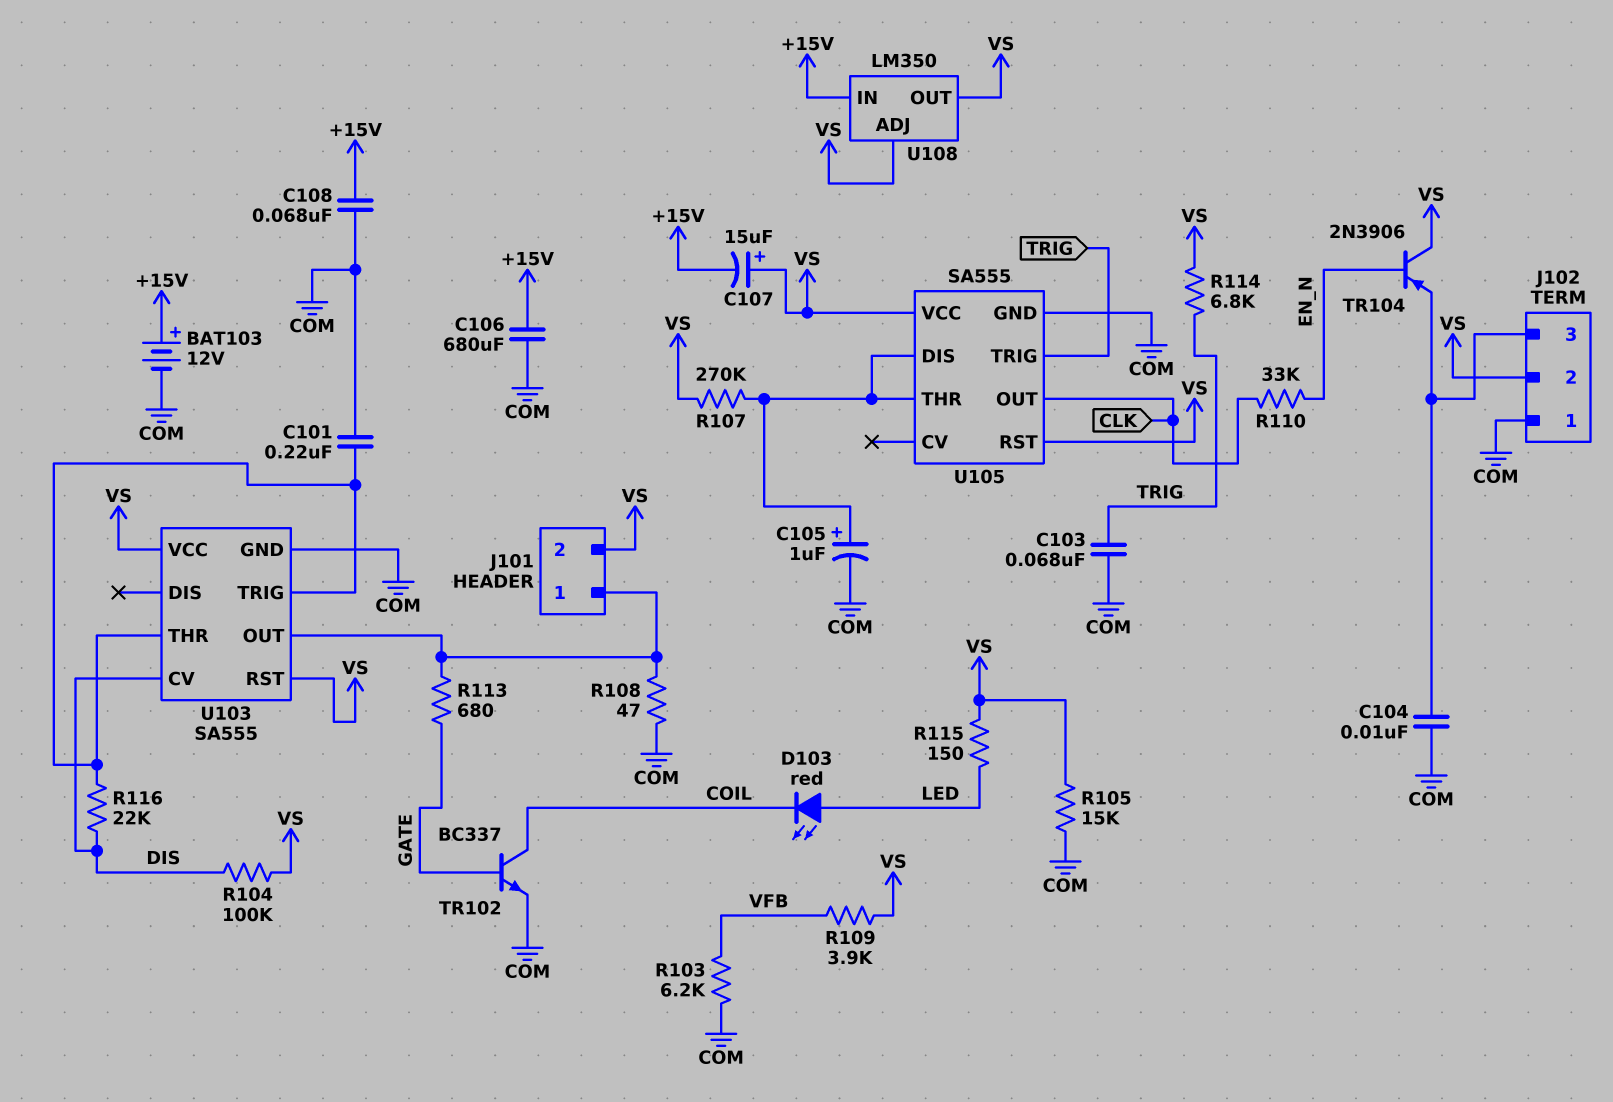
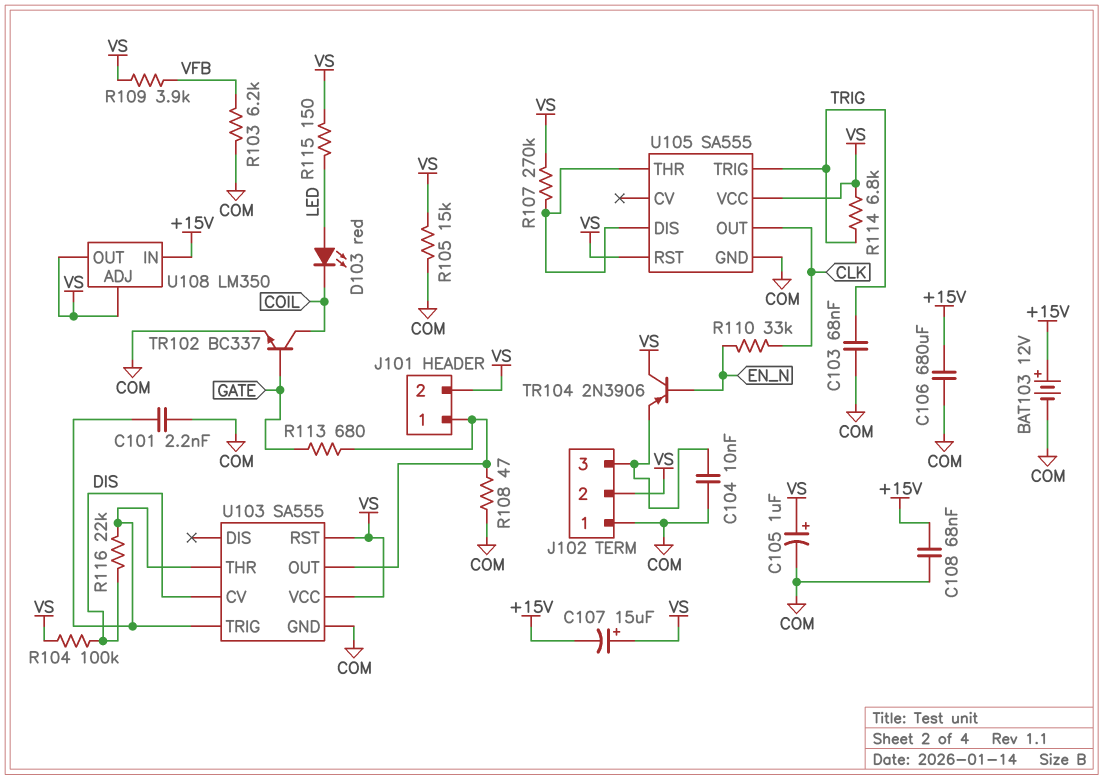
C101: 220nF (COM, U103/THR) -> 2.2nF (COM, U103/THR)
C105: 1uF (plus U105/DIS, minus COM) -> 1uF (plus VS, minus COM)

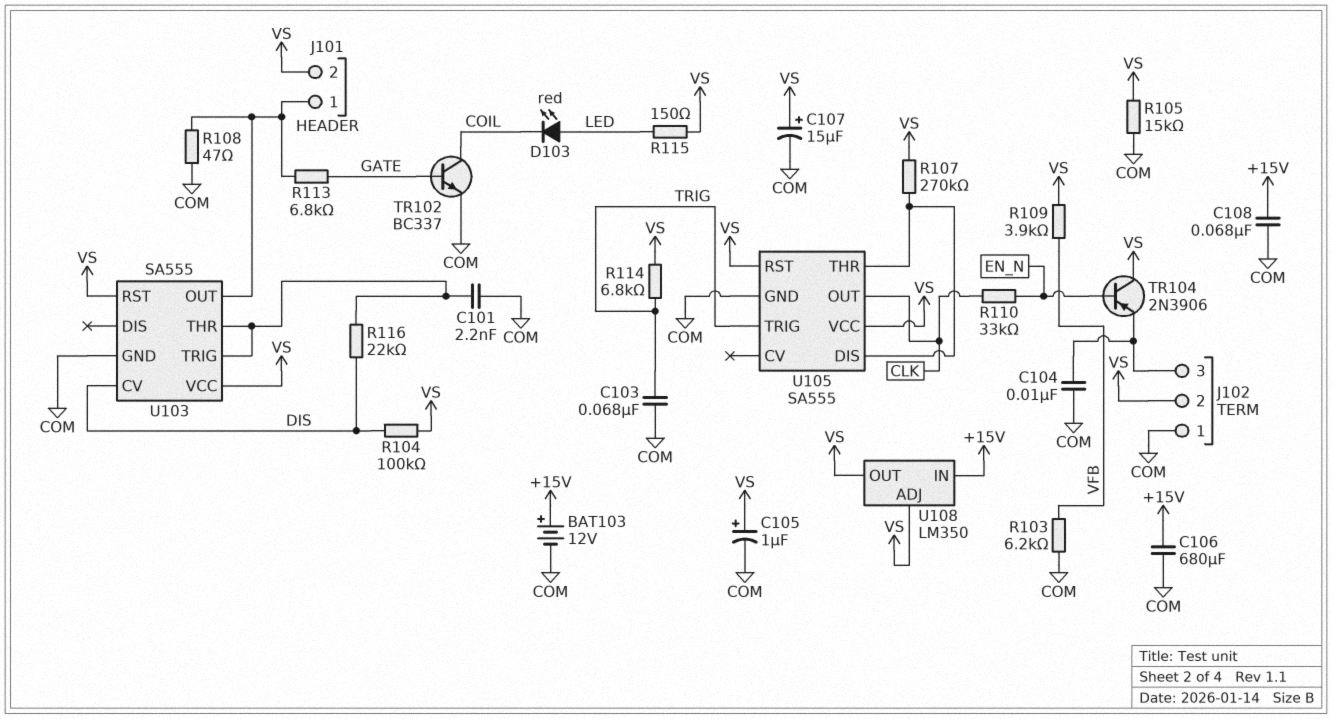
C107: 15uF (plus VS, minus +15V) -> 15uF (plus VS, minus COM)
R113: 680 (GATE, J101/1) -> 6.8k (GATE, J101/1)

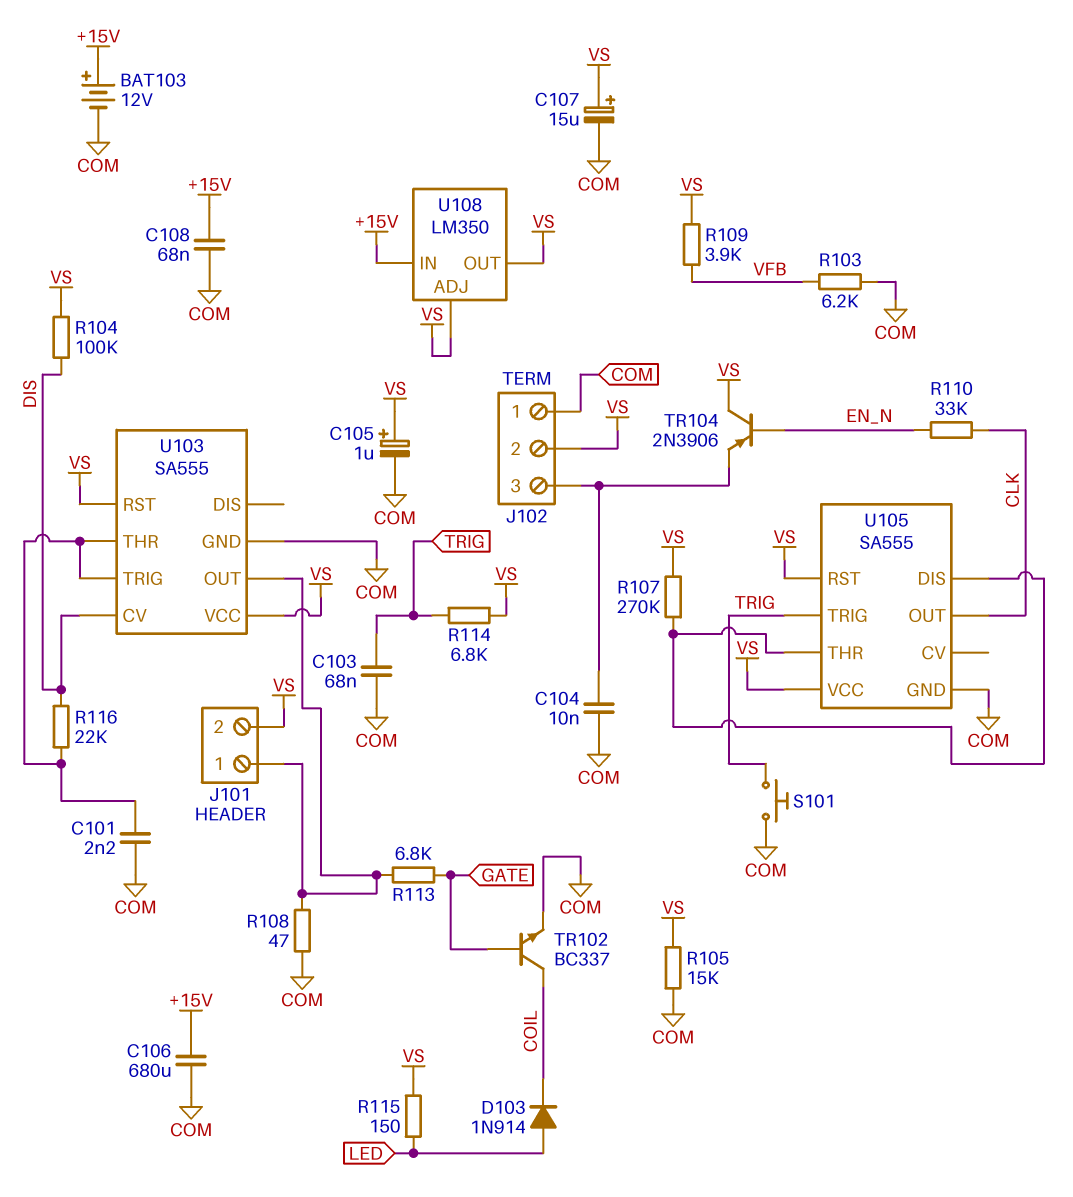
D103: LED red (A LED, K COIL) -> diode 1N914 (A LED, K COIL)
S101: none -> button (COM, TRIG)

